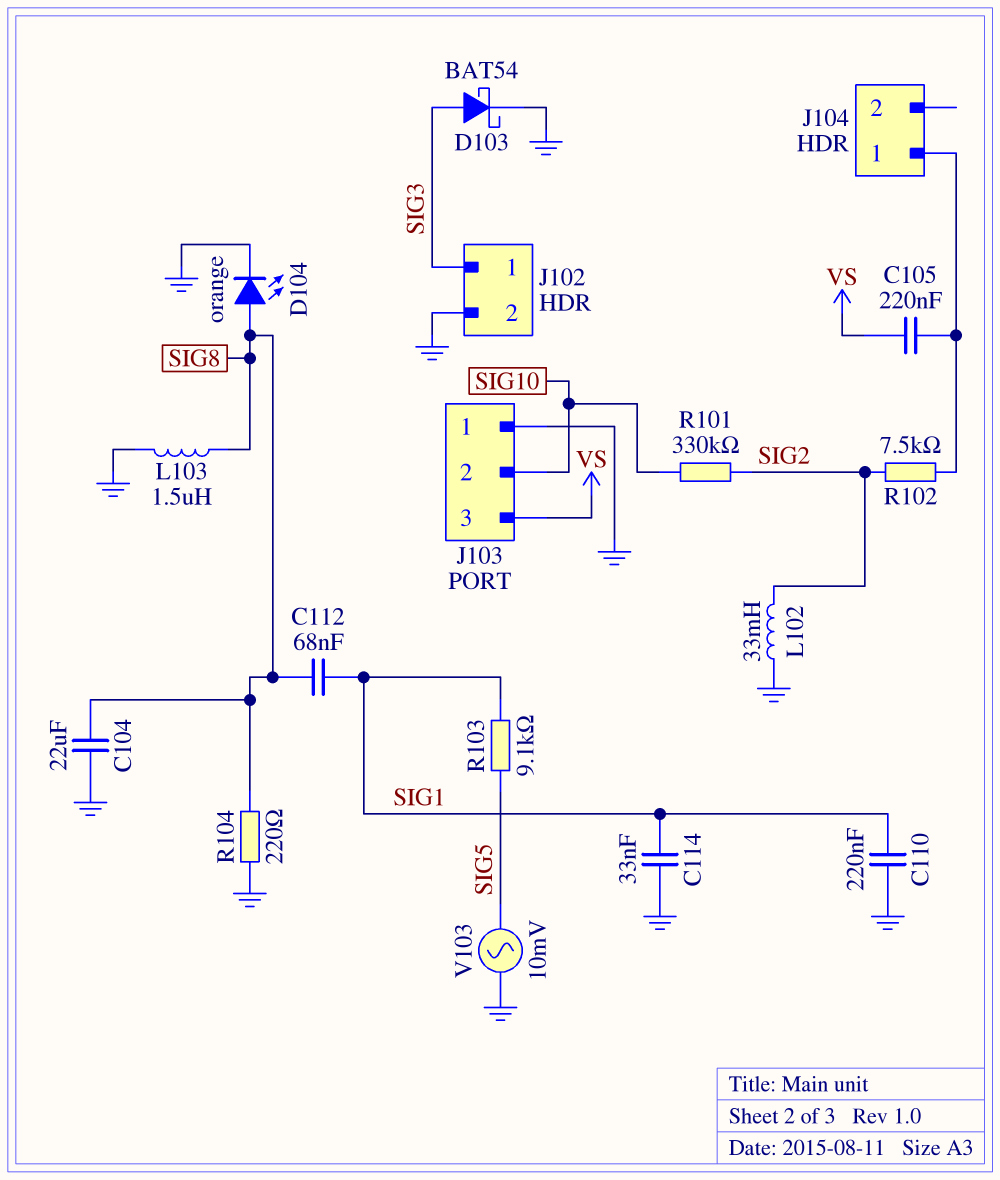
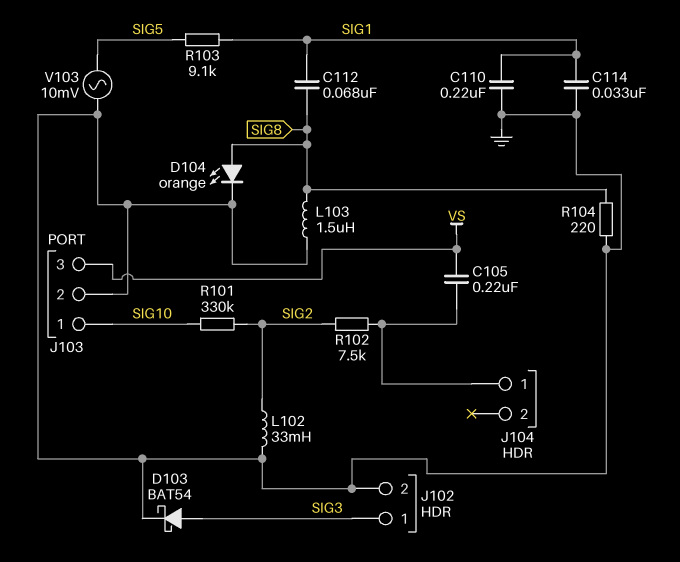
C104: 22uF (GND, SIG8) -> none
J103 pin 1: GND -> SIG10
J103 pin 2: SIG10 -> GND

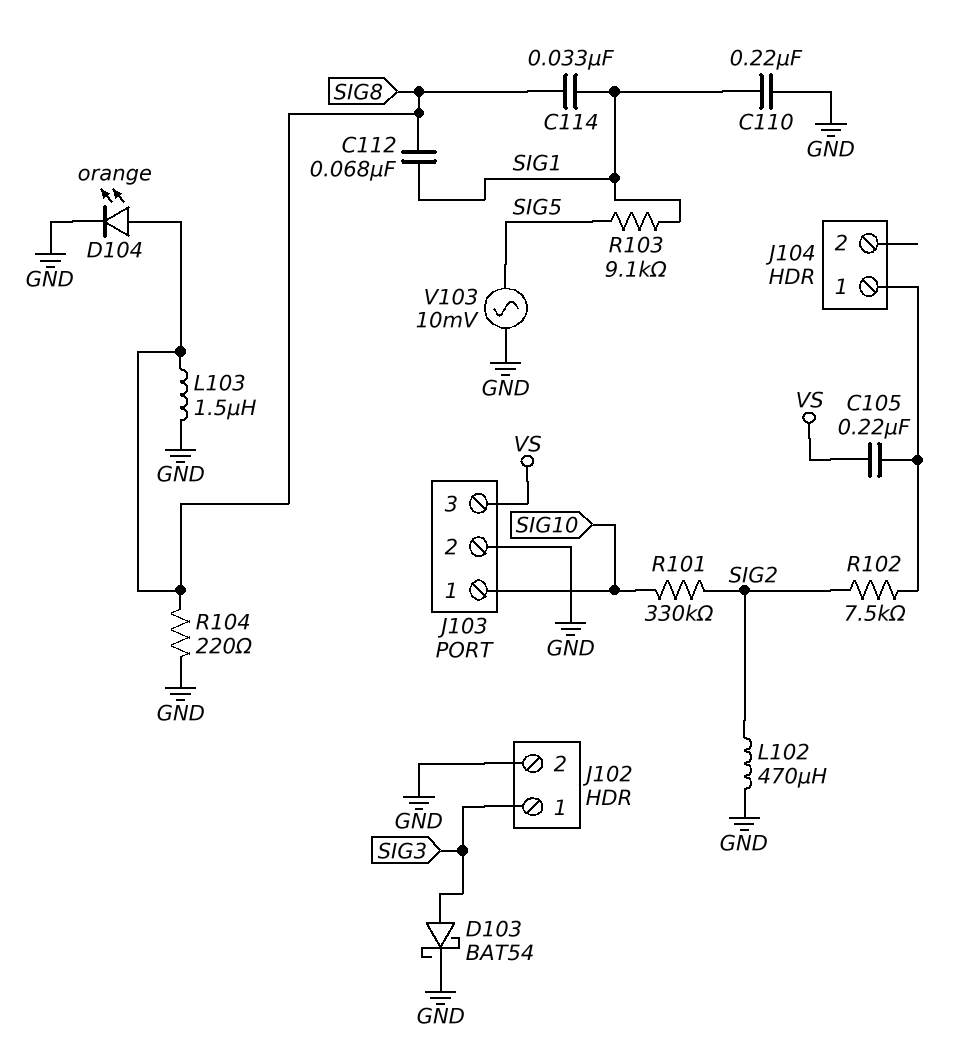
C114: 33nF (GND, SIG1) -> 33nF (SIG1, SIG8)
L102: 33mH (GND, SIG2) -> 470uH (GND, SIG2)

